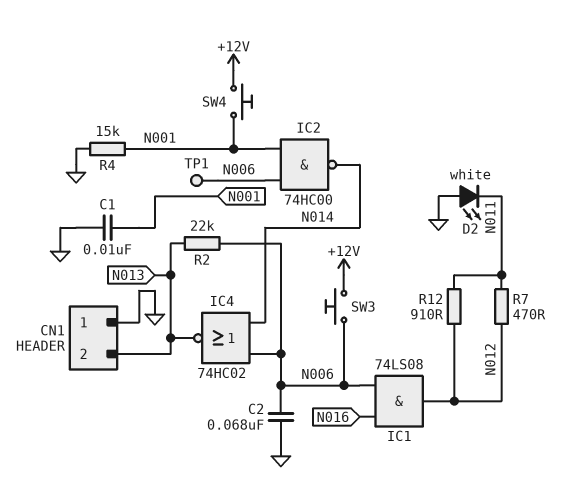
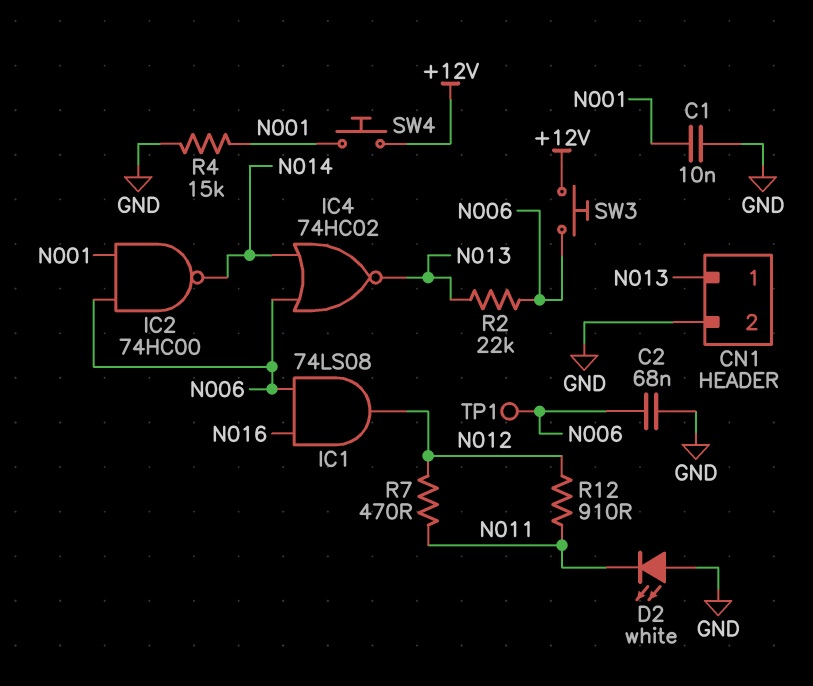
CN1 pin 1: GND -> N013
CN1 pin 2: N013 -> GND

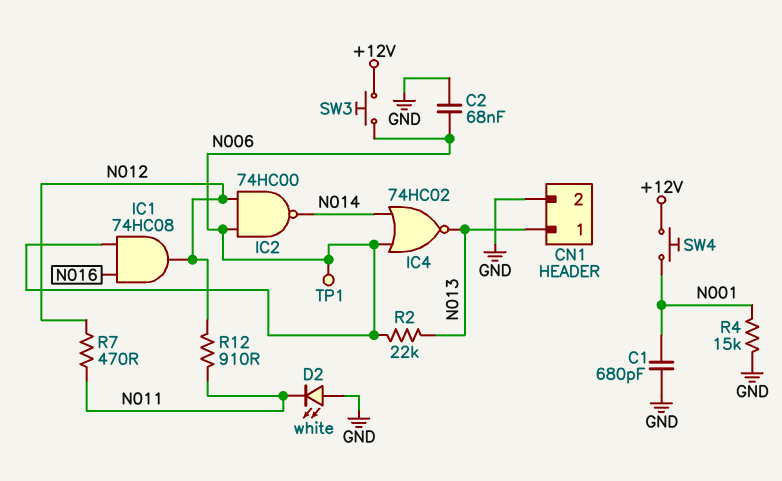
C1: 10nF (GND, N001) -> 680pF (GND, N001)
IC1: AND 74LS08 (in N006, in N016, out N012) -> AND 74HC08 (in N006, in N016, out N012)
IC2: NAND 74HC00 (in N001, in N006, out N014) -> NAND 74HC00 (in N006, in N012, out N014)

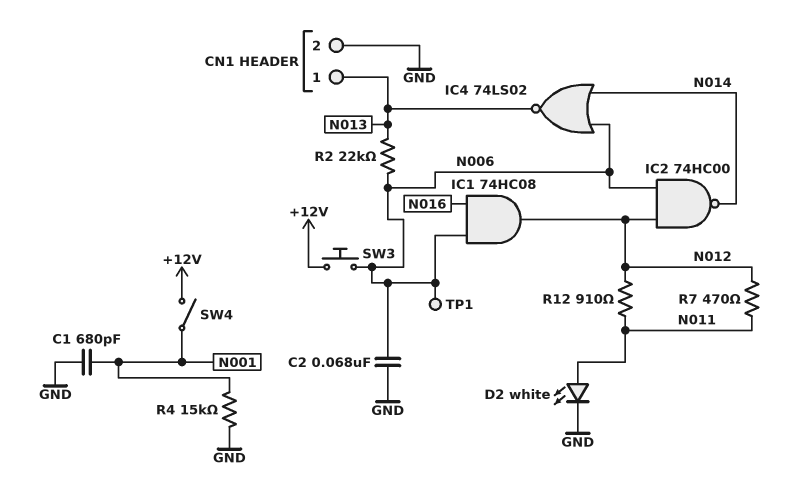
D2: LED white (A GND, K N011) -> LED white (A N011, K GND)
IC4: NOR 74HC02 (in N006, in N014, out N013) -> NOR 74LS02 (in N006, in N014, out N013)
SW4: button (+12V, N001) -> switch (+12V, N001)

